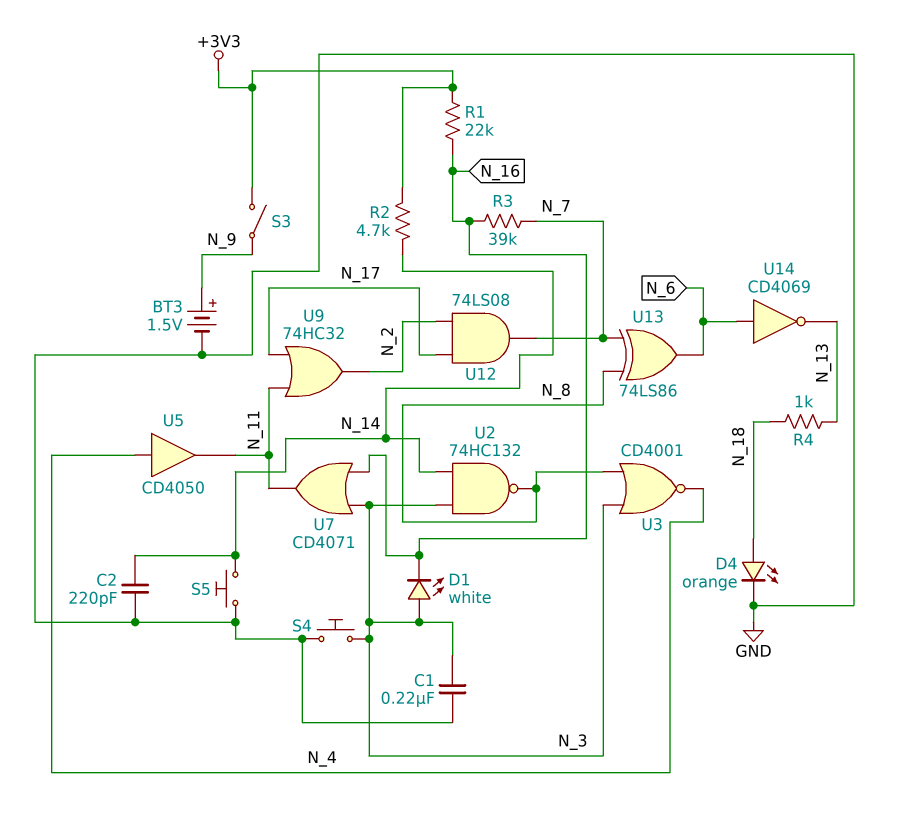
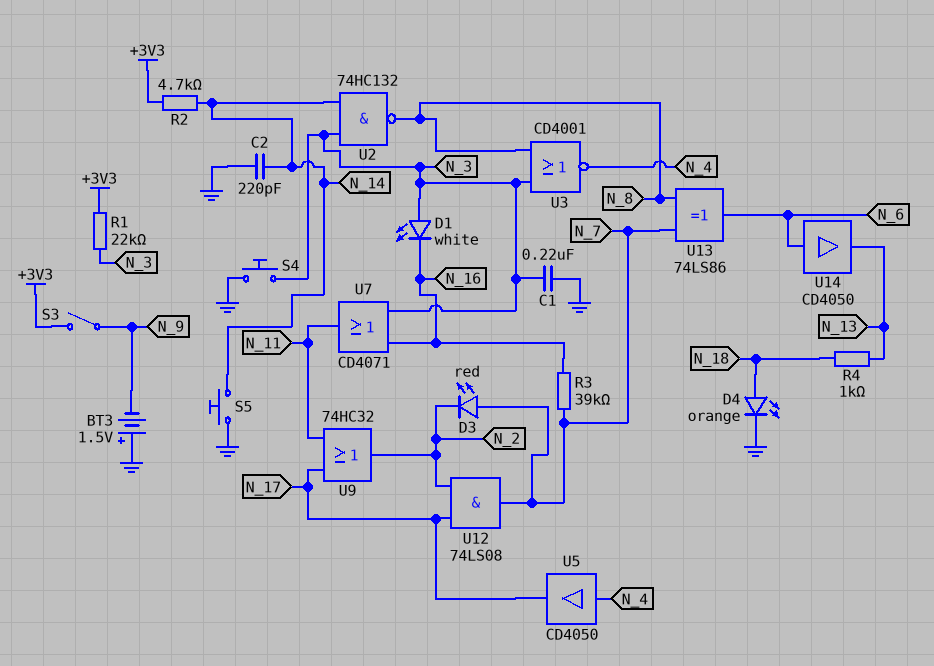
BT3: 1.5V (plus N_9, minus GND) -> 1.5V (plus GND, minus N_9)
D3: none -> LED red (A N_7, K N_2)
R1: 22k (+3V3, N_16) -> 22k (+3V3, N_3)
U5: buffer CD4050 (in N_4, out N_11) -> buffer CD4050 (in N_4, out N_17)
U14: NOT CD4069 (in N_6, out N_13) -> buffer CD4050 (in N_6, out N_13)

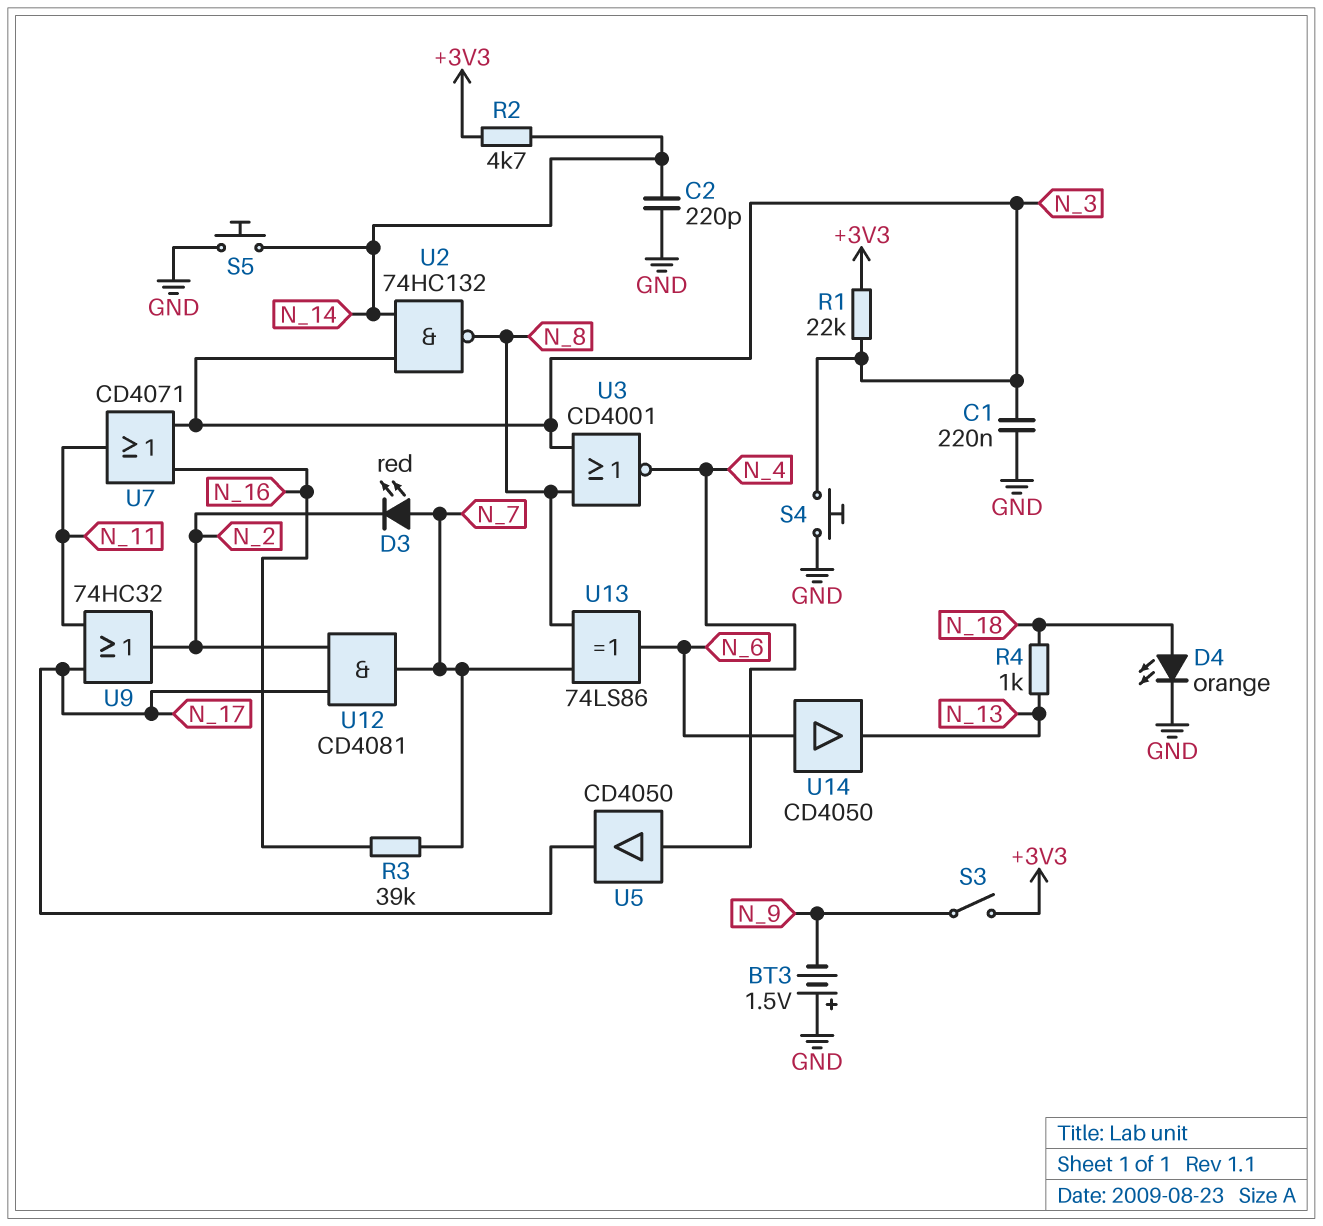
D1: LED white (A N_3, K N_16) -> none
U12: AND 74LS08 (in N_2, in N_17, out N_7) -> AND CD4081 (in N_2, in N_17, out N_7)

